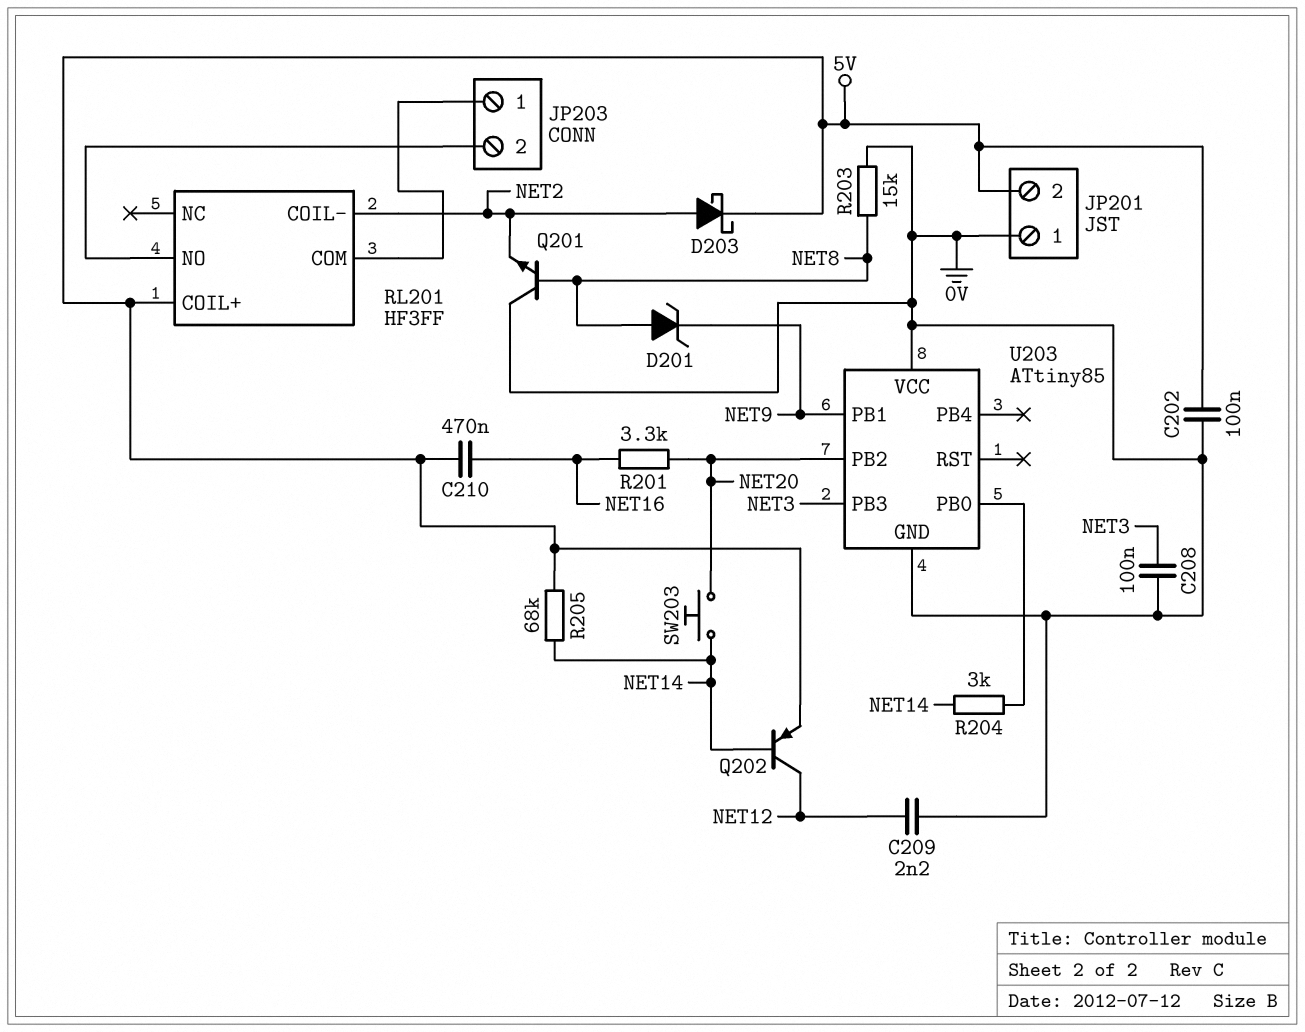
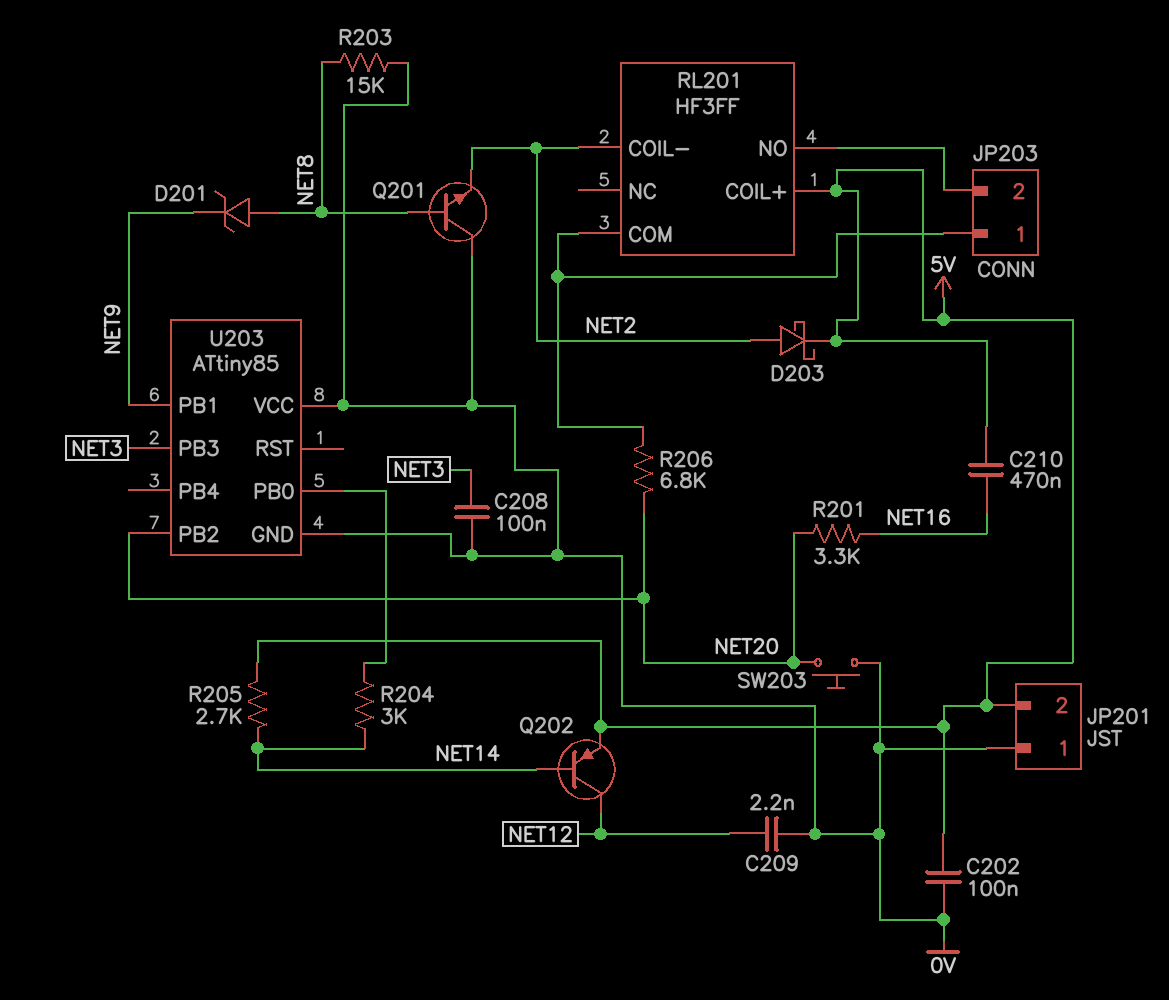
R205: 68k (5V, NET14) -> 2.7k (5V, NET14)
R206: none -> 6.8k (JP203/1, NET20)
SW203: button (NET14, NET20) -> button (0V, NET20)

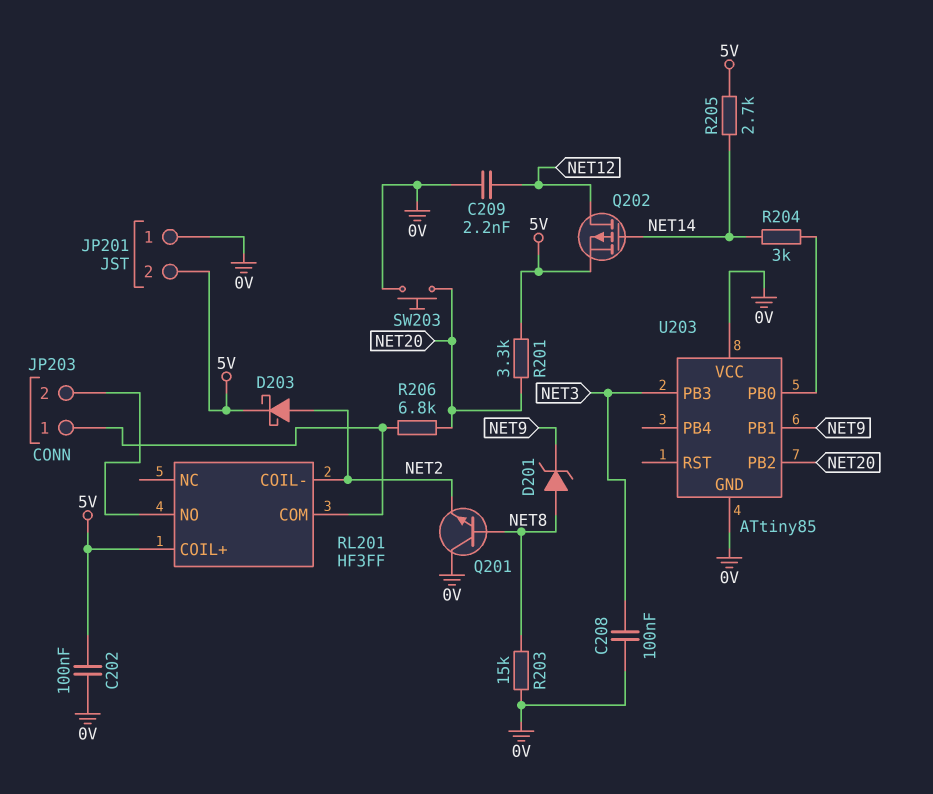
C210: 470nF (5V, NET16) -> none
Q202: PNP (B NET14, C NET12, E 5V) -> PMOS (G NET14, D NET12, S 5V)
R201: 3.3k (NET16, NET20) -> 3.3k (5V, NET20)

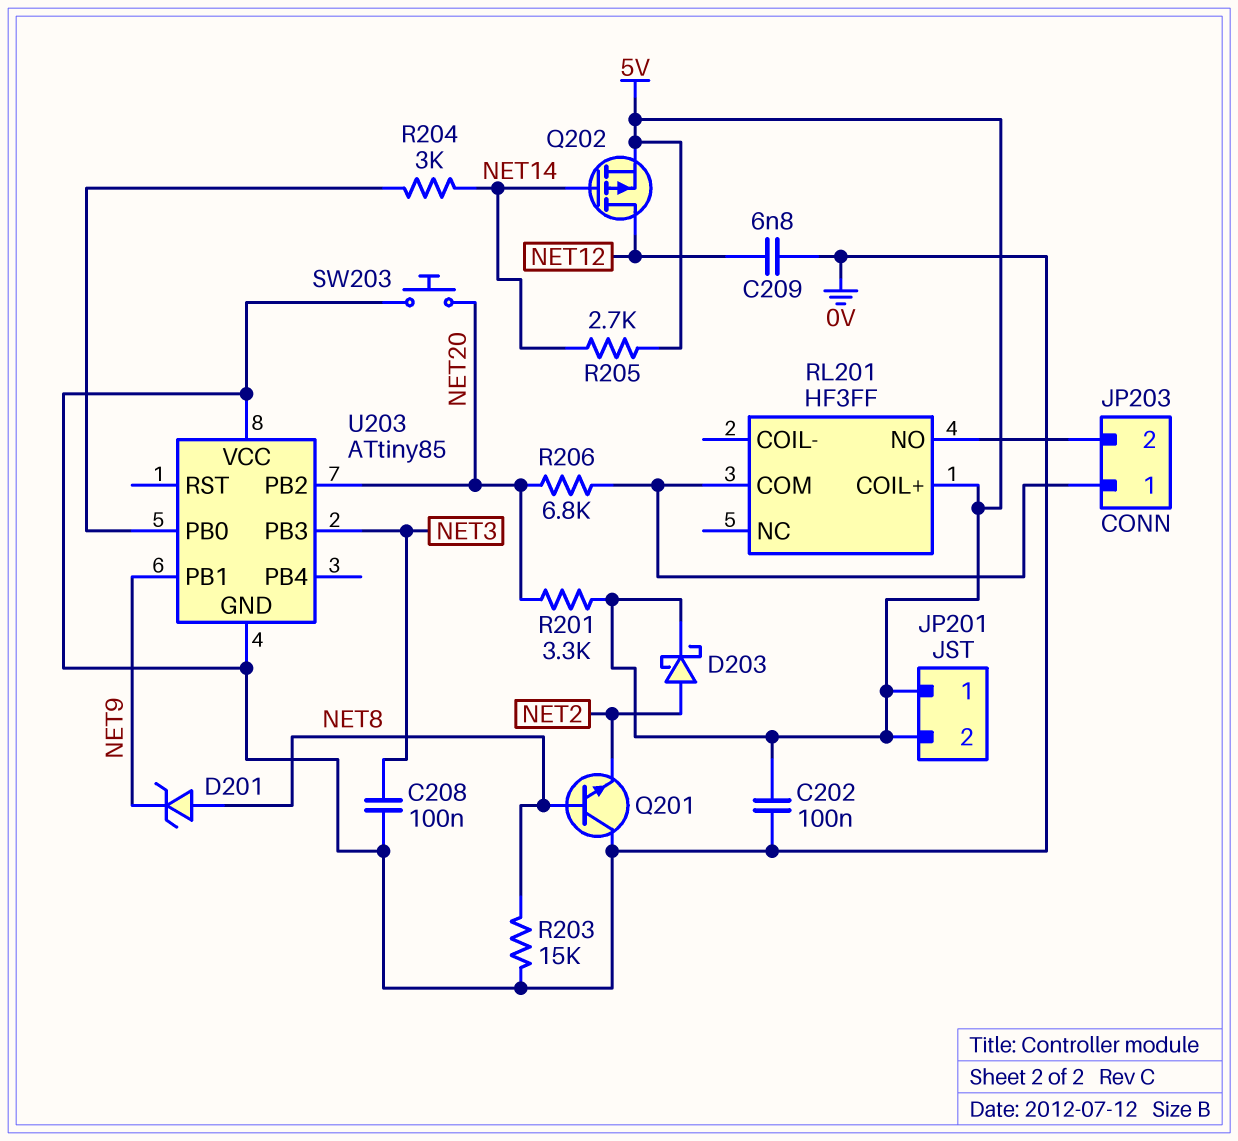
C209: 2.2nF (0V, NET12) -> 6.8nF (0V, NET12)
JP201 pin 1: 0V -> 5V
RL201 pin COIL-: NET2 -> none

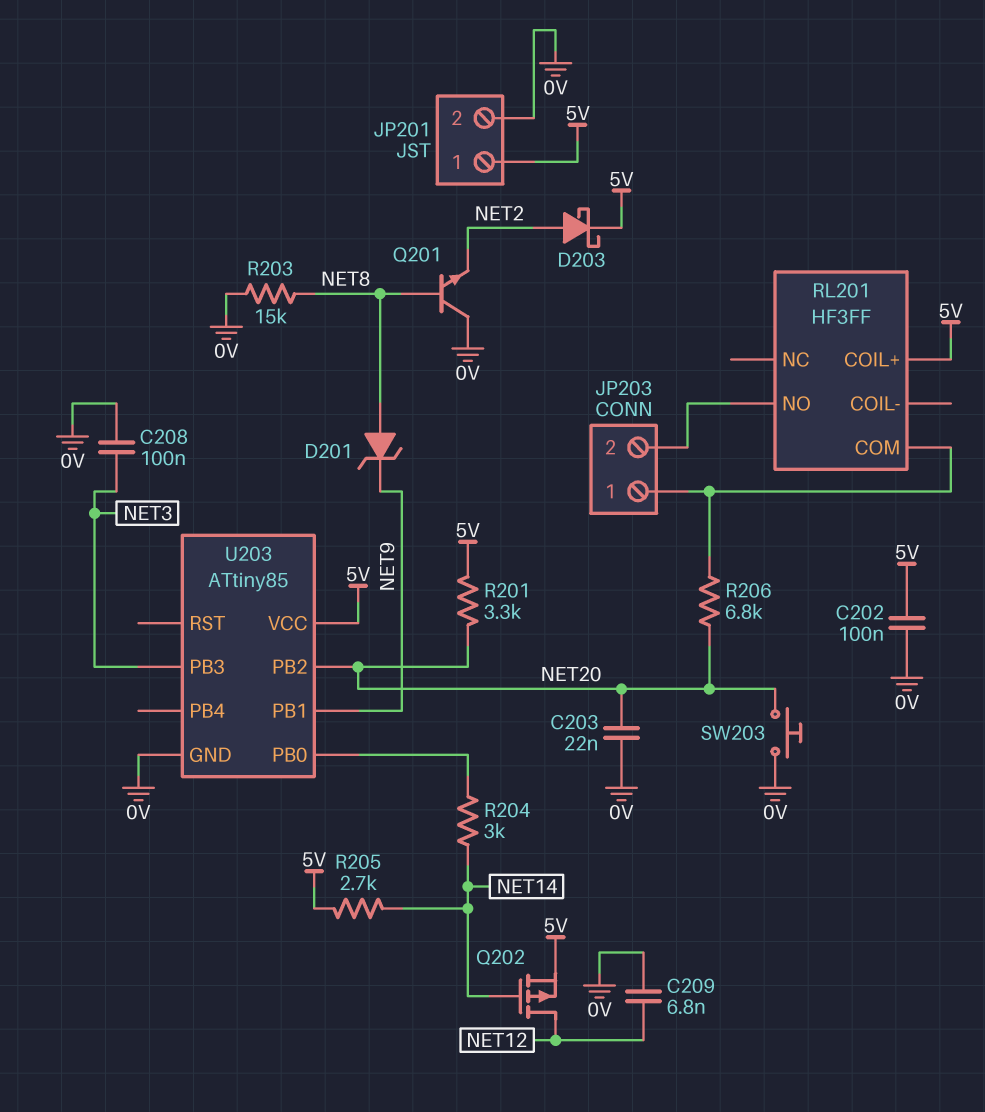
C203: none -> 22nF (0V, NET20)
JP201 pin 2: 5V -> 0V
U203 pin VCC: 0V -> 5V

